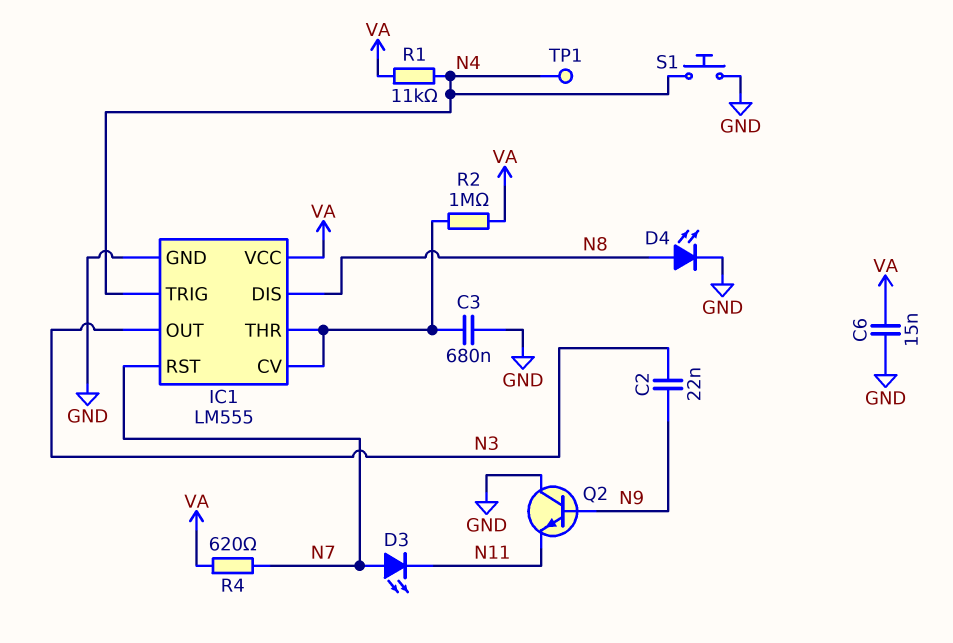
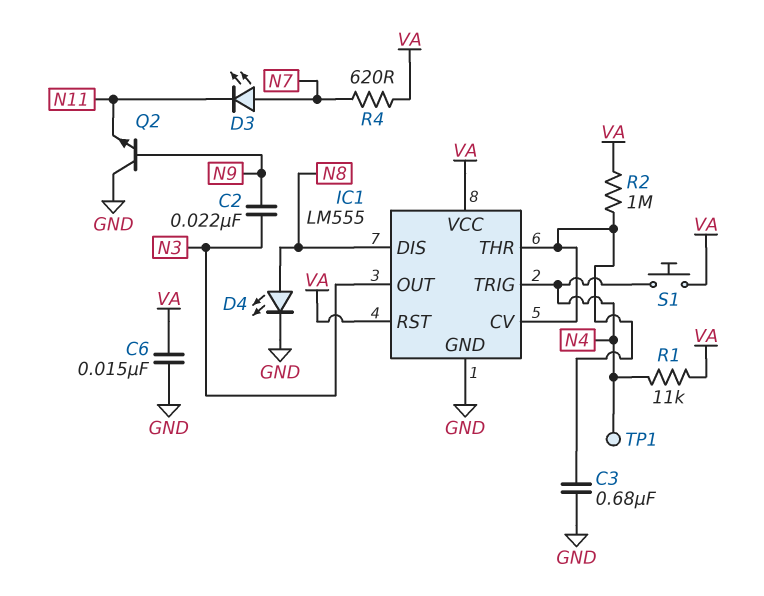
IC1 pin RST: N7 -> VA
S1: button (GND, N4) -> button (N4, VA)

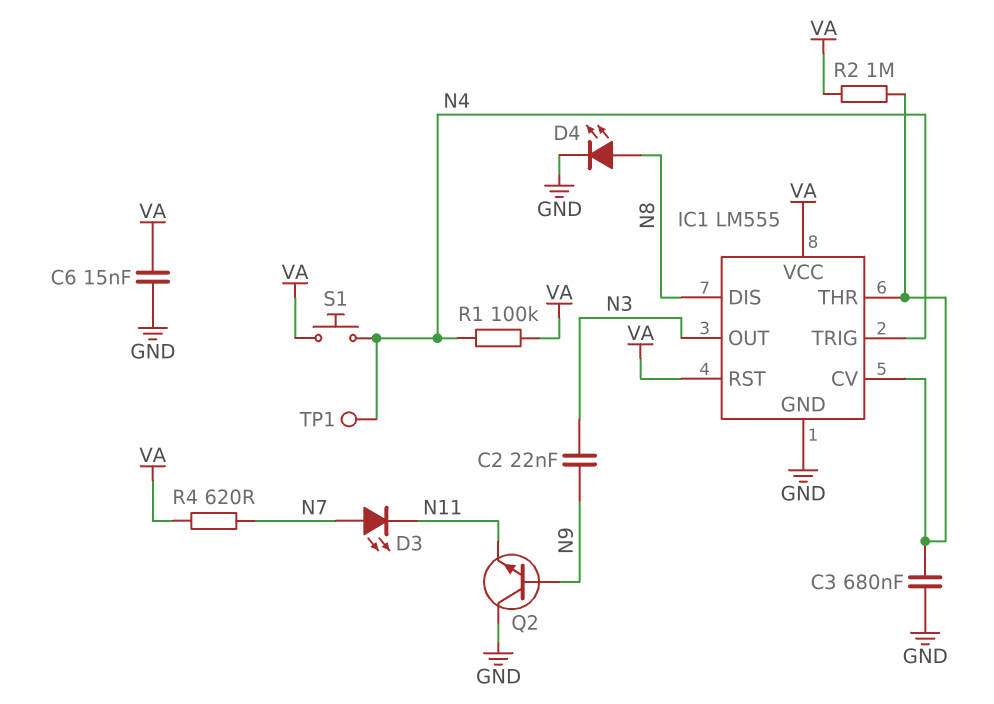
R1: 11k (N4, VA) -> 100k (N4, VA)

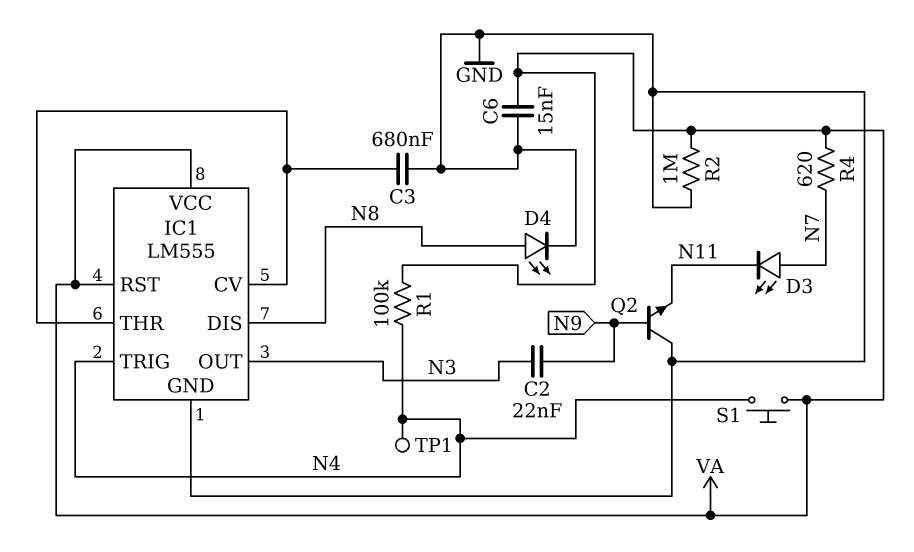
R2: 1M (IC1/CV, VA) -> 1M (GND, VA)

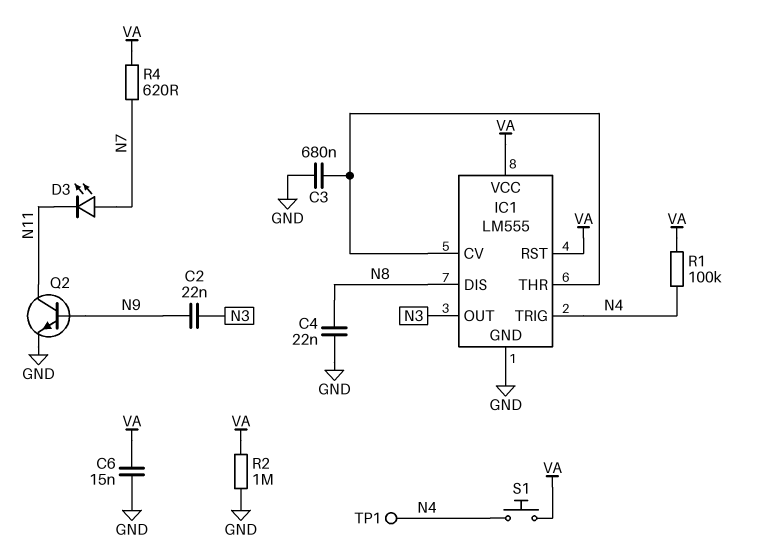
C4: none -> 22nF (GND, N8)
D4: LED (A N8, K GND) -> none
Q2: NPN (B N9, C GND, E N11) -> NPN (B N9, C N11, E GND)

